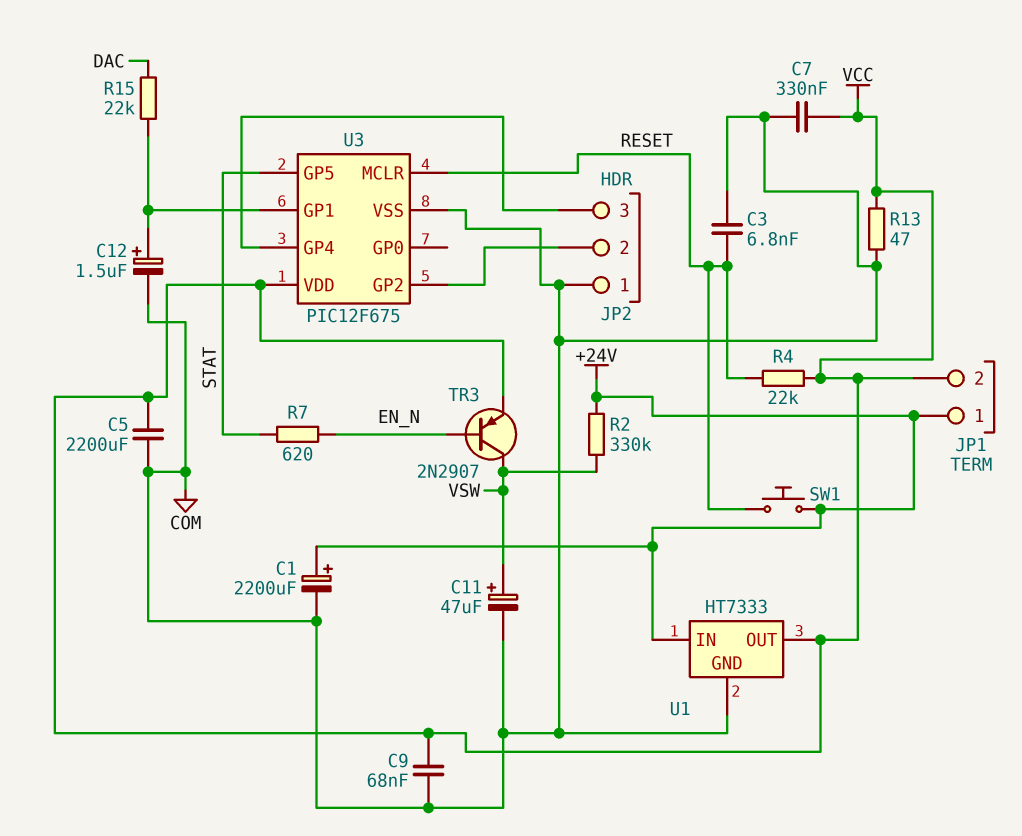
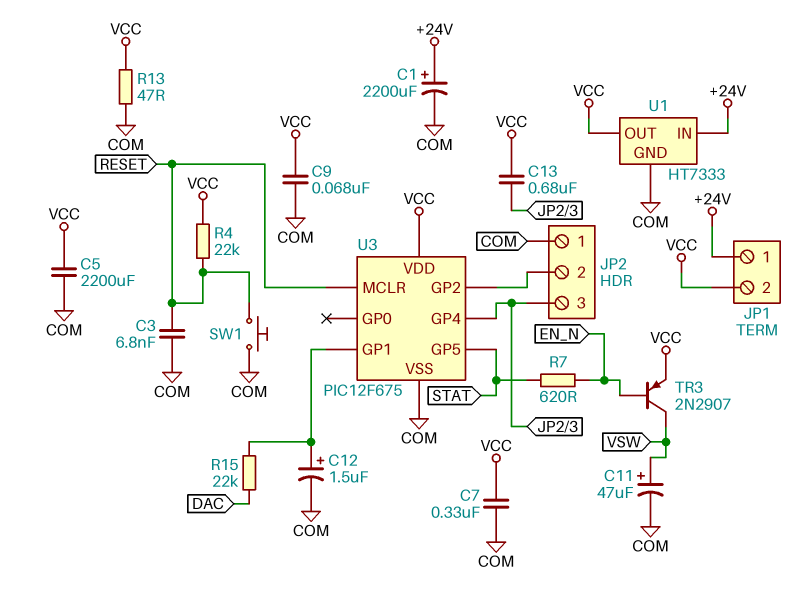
C13: none -> 680nF (JP2/3, VCC)
R2: 330k (+24V, VSW) -> none
SW1: button (+24V, RESET) -> button (COM, RESET)

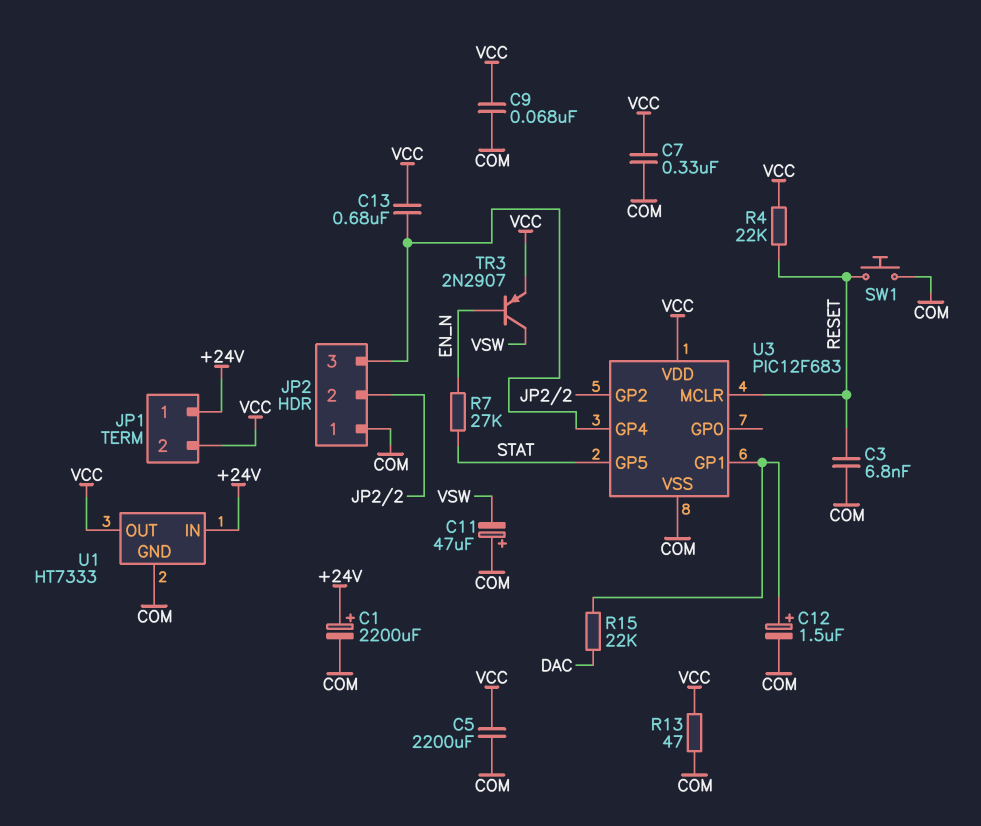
C11: 47uF (plus VSW, minus COM) -> 47uF (plus COM, minus VSW)
R7: 620 (EN_N, STAT) -> 27k (EN_N, STAT)
U3: PIC12F675 -> PIC12F683

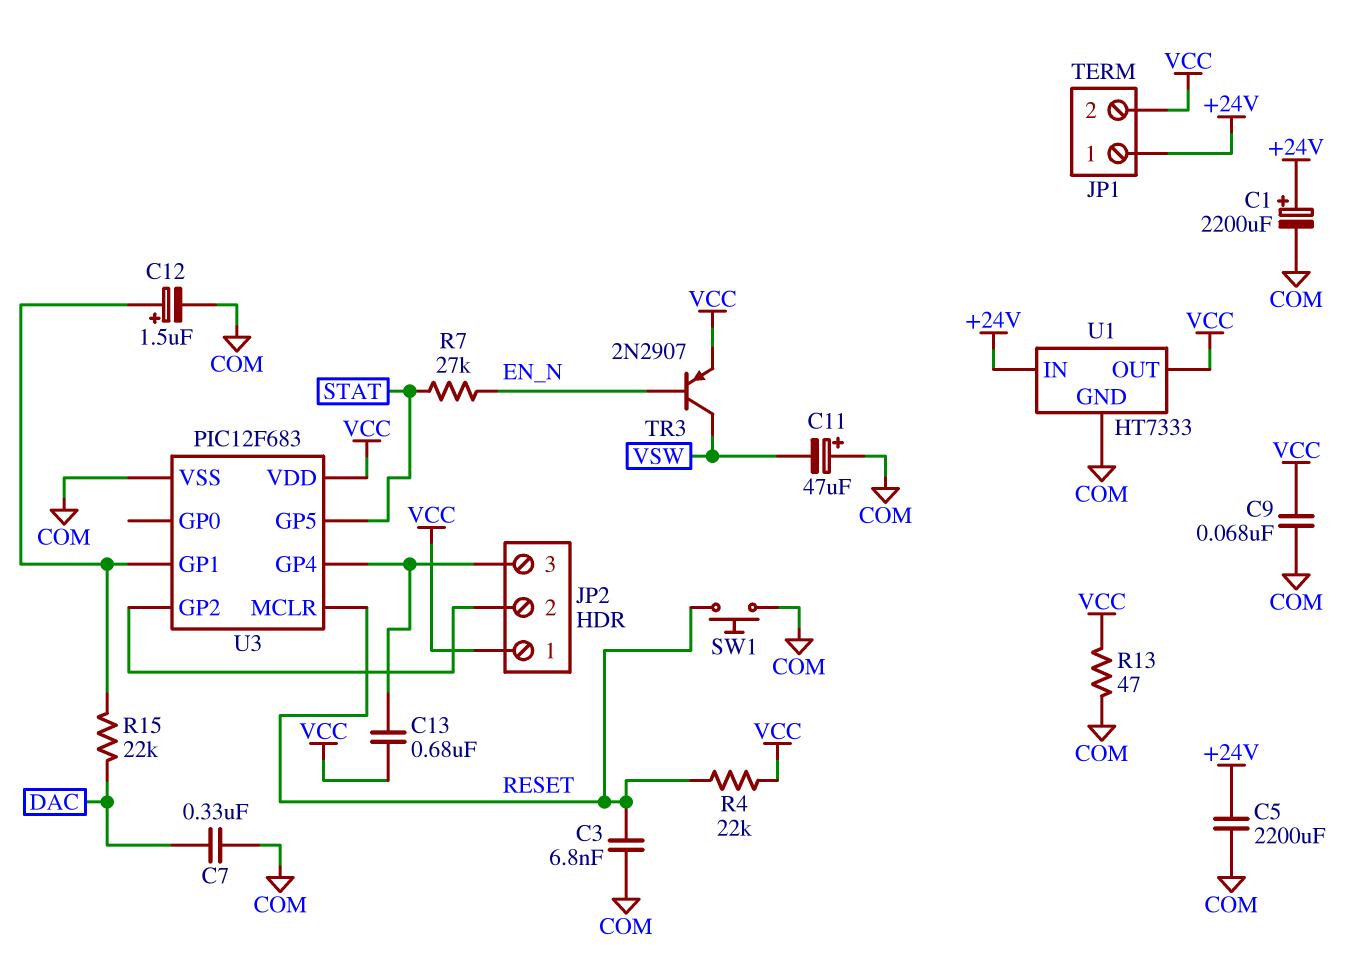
C5: 2200uF (COM, VCC) -> 2200uF (+24V, COM)
C7: 330nF (COM, VCC) -> 330nF (COM, DAC)
JP2 pin 1: COM -> VCC

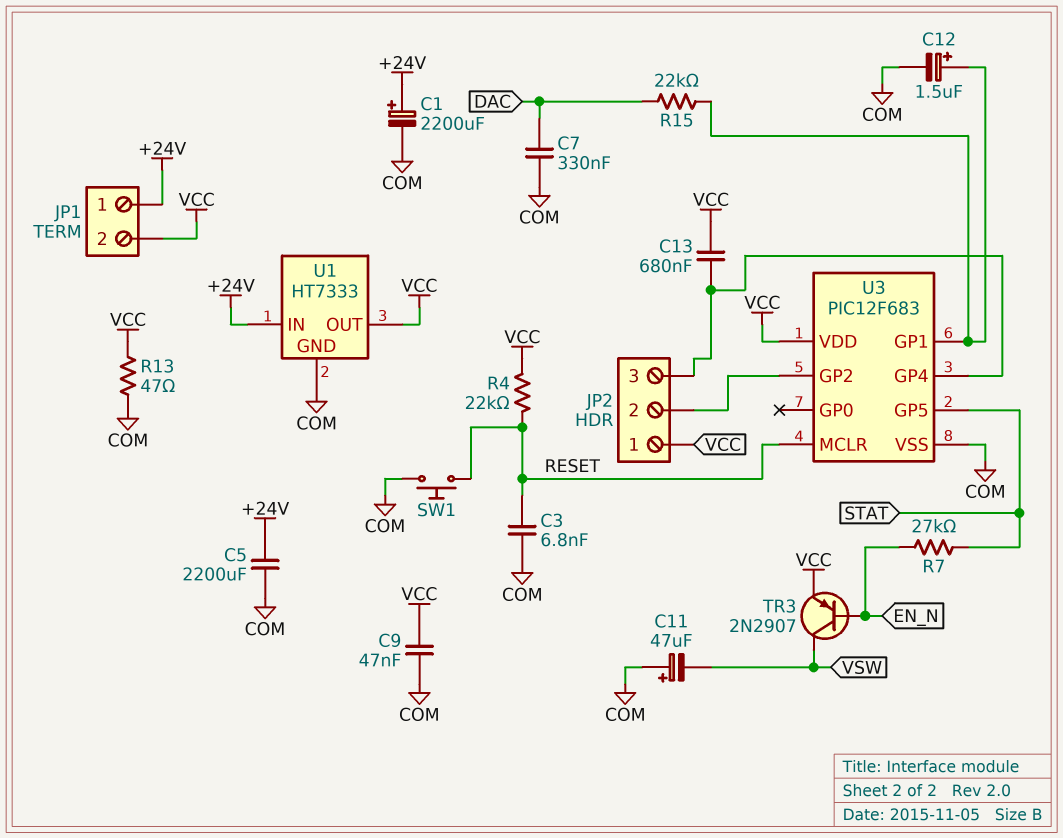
C9: 68nF (COM, VCC) -> 47nF (COM, VCC)

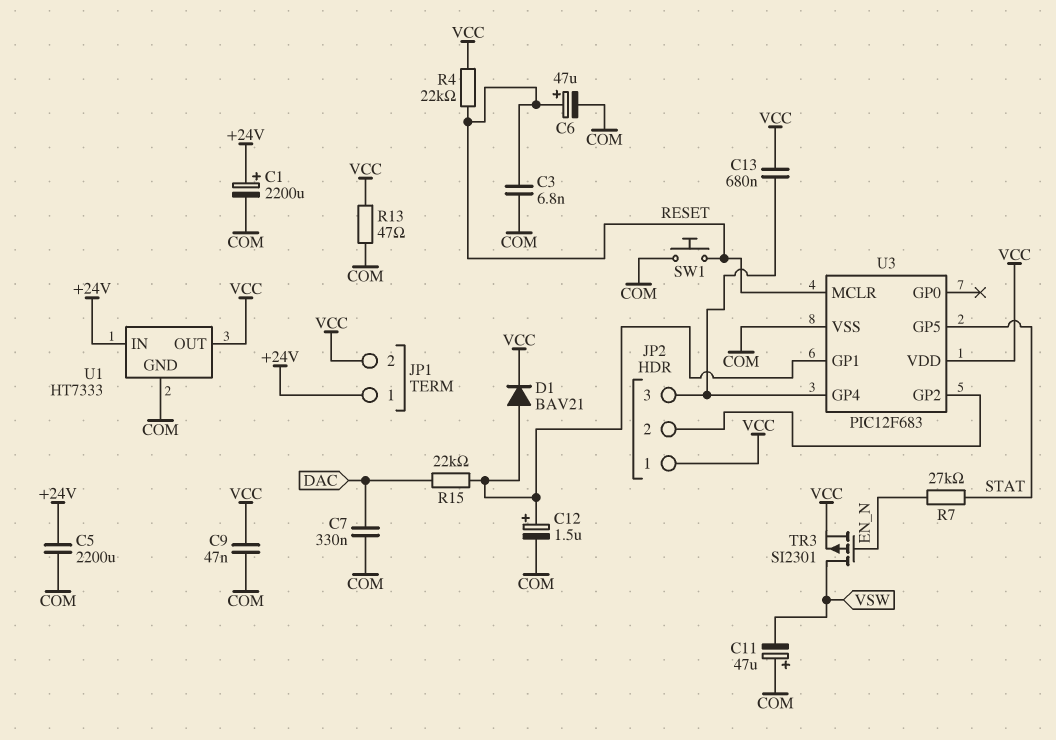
C6: none -> 47uF (plus RESET, minus COM)
D1: none -> diode BAV21 (A U3/GP1, K VCC)
TR3: PNP 2N2907 (B EN_N, C VSW, E VCC) -> PMOS SI2301 (G EN_N, D VSW, S VCC)

